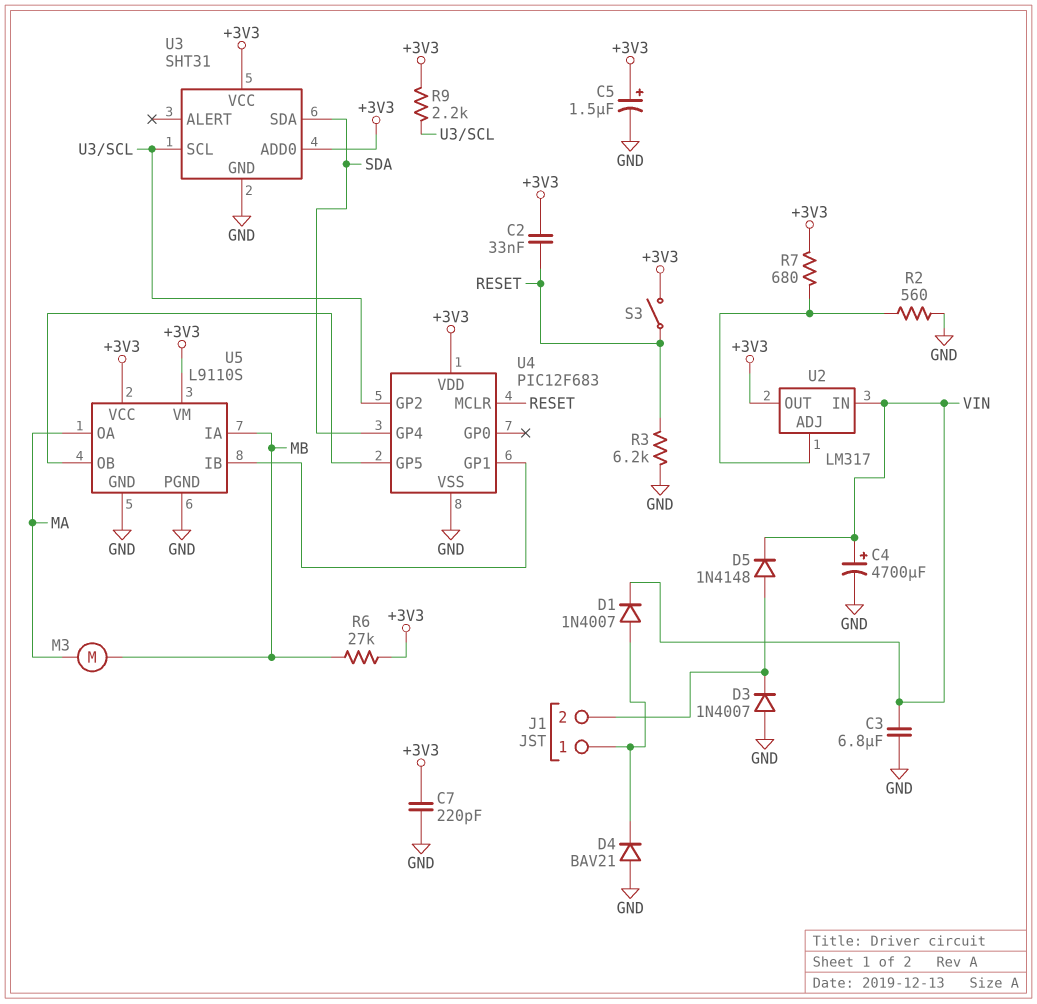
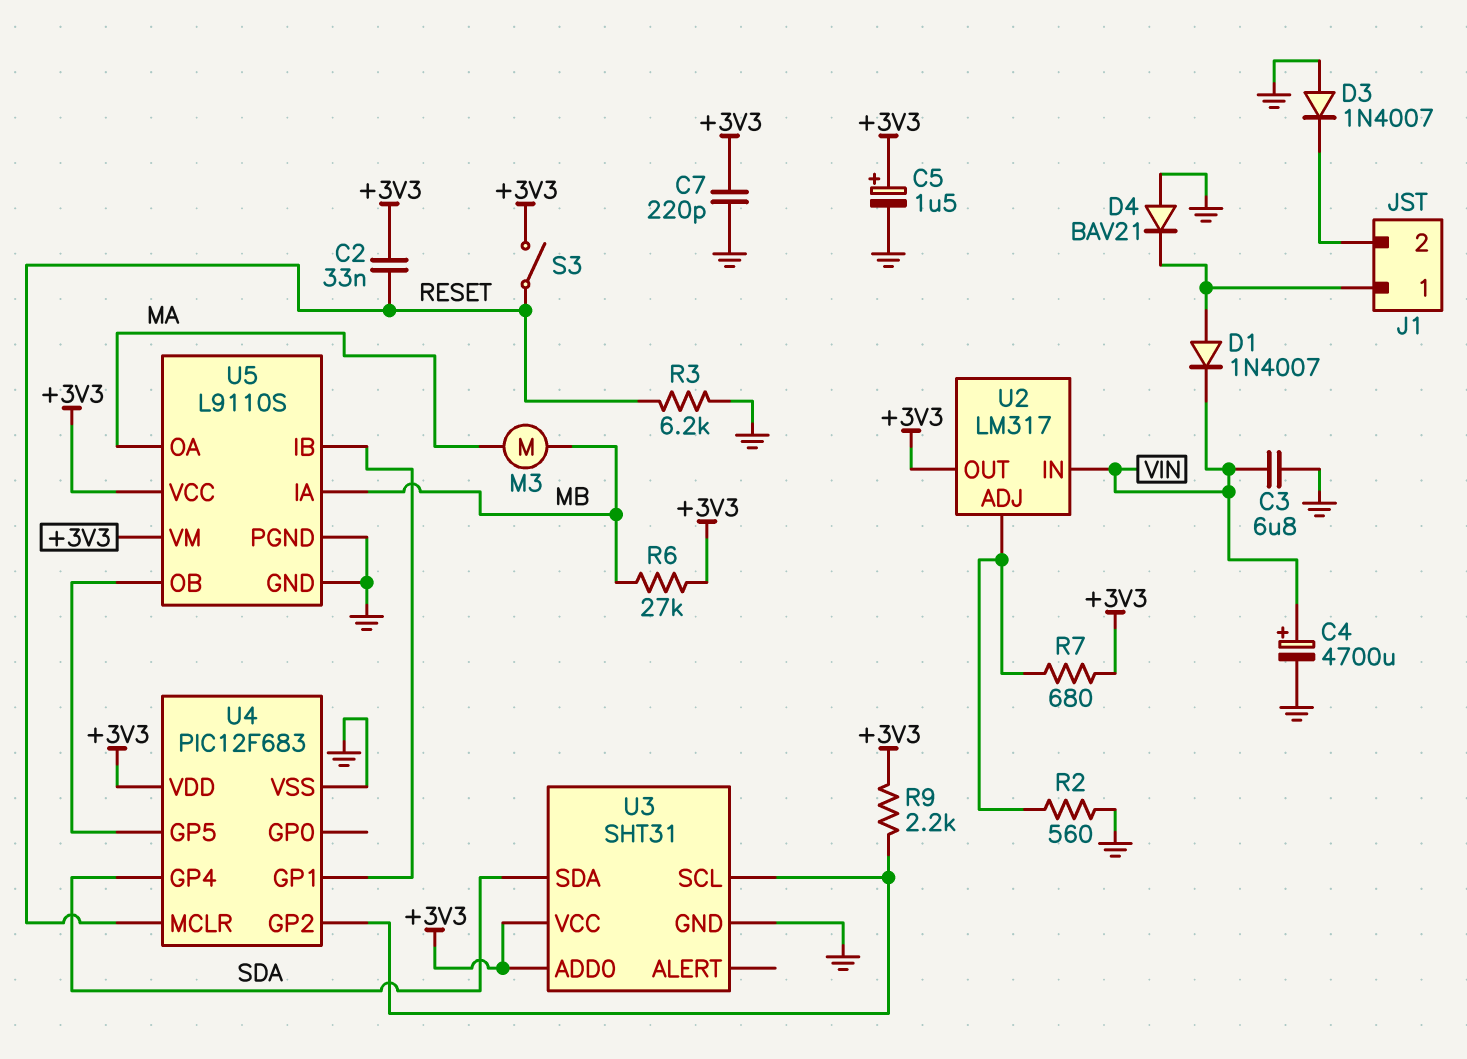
D5: diode 1N4148 (A J1/2, K VIN) -> none

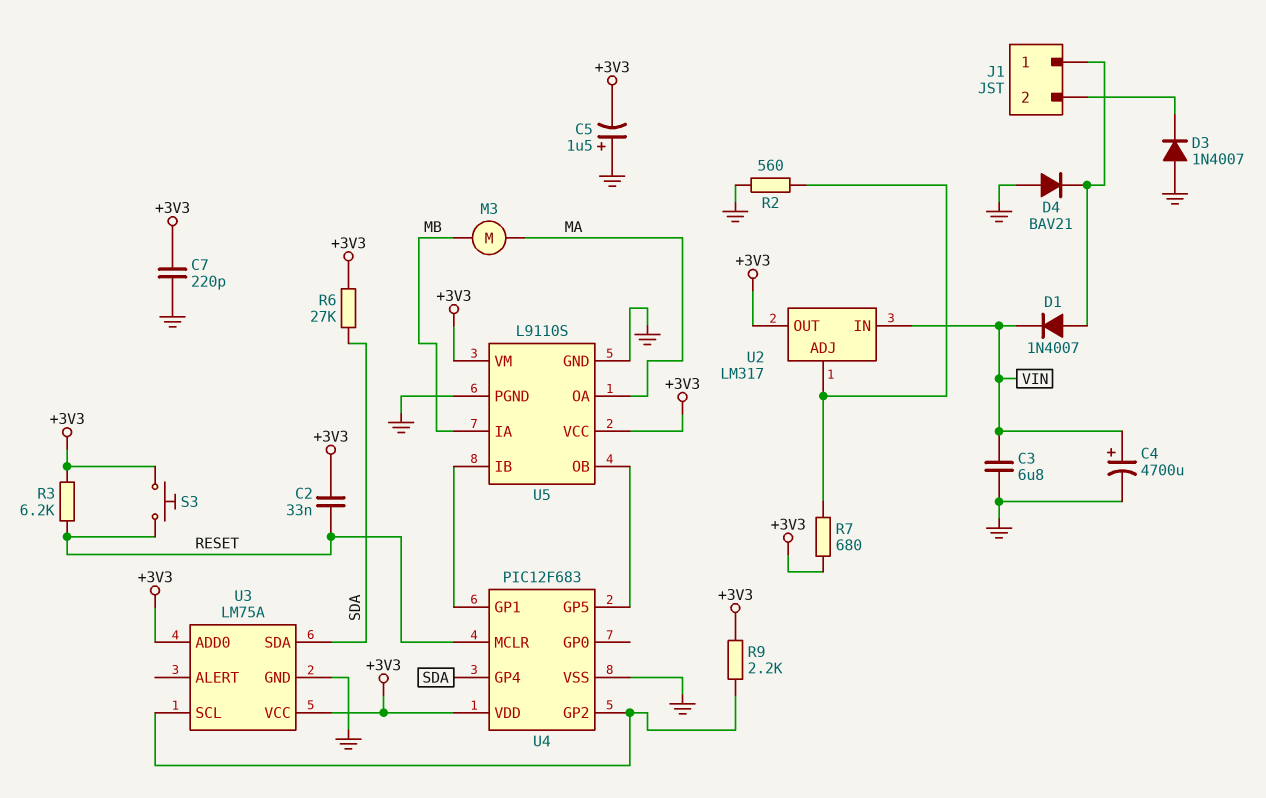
C5: 1.5uF (plus +3V3, minus GND) -> 1.5uF (plus GND, minus +3V3)
R3: 6.2k (GND, RESET) -> 6.2k (+3V3, RESET)
R6: 27k (+3V3, MB) -> 27k (+3V3, SDA)
S3: switch (+3V3, RESET) -> button (+3V3, RESET)
U3: SHT31 -> LM75A

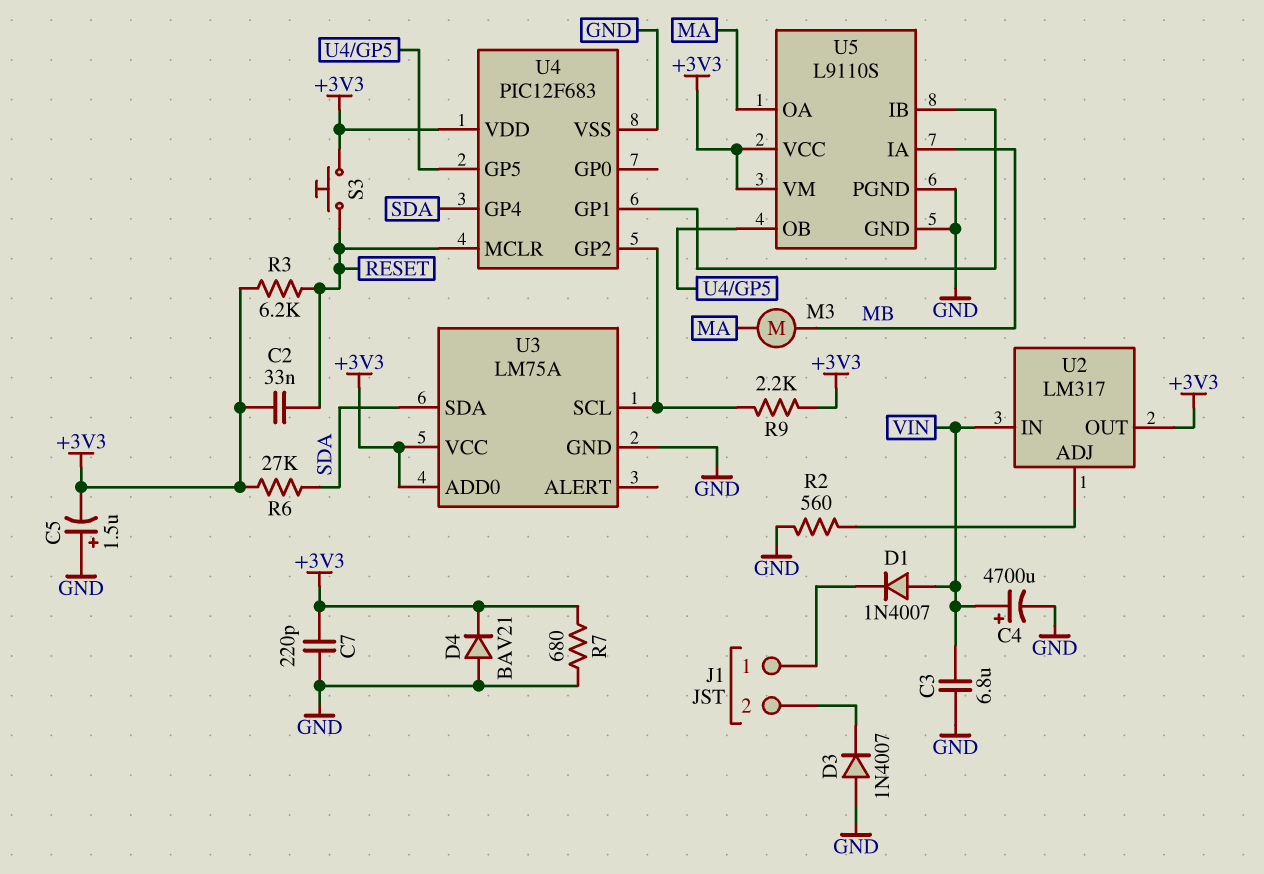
D1: diode 1N4007 (A J1/1, K VIN) -> diode 1N4007 (A VIN, K J1/1)
D4: diode BAV21 (A GND, K J1/1) -> diode BAV21 (A GND, K +3V3)
R7: 680 (+3V3, U2/ADJ) -> 680 (+3V3, GND)

